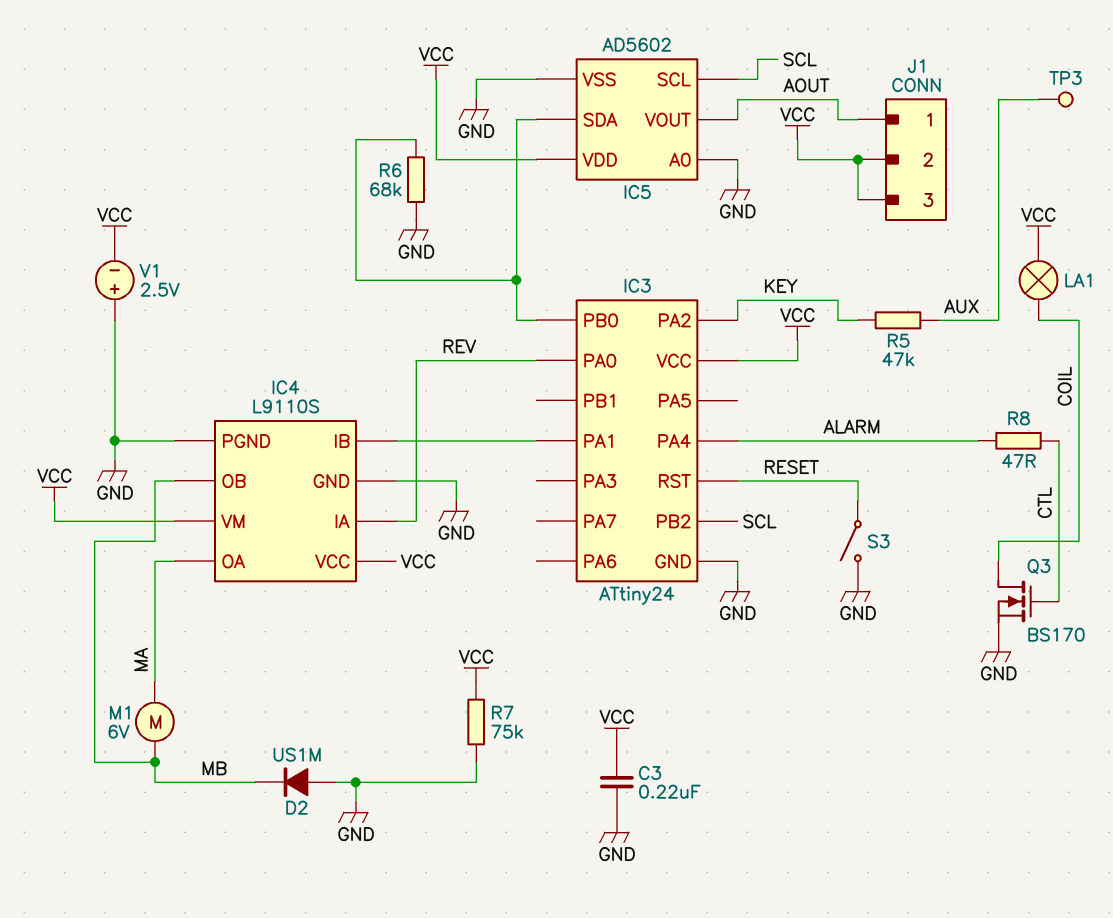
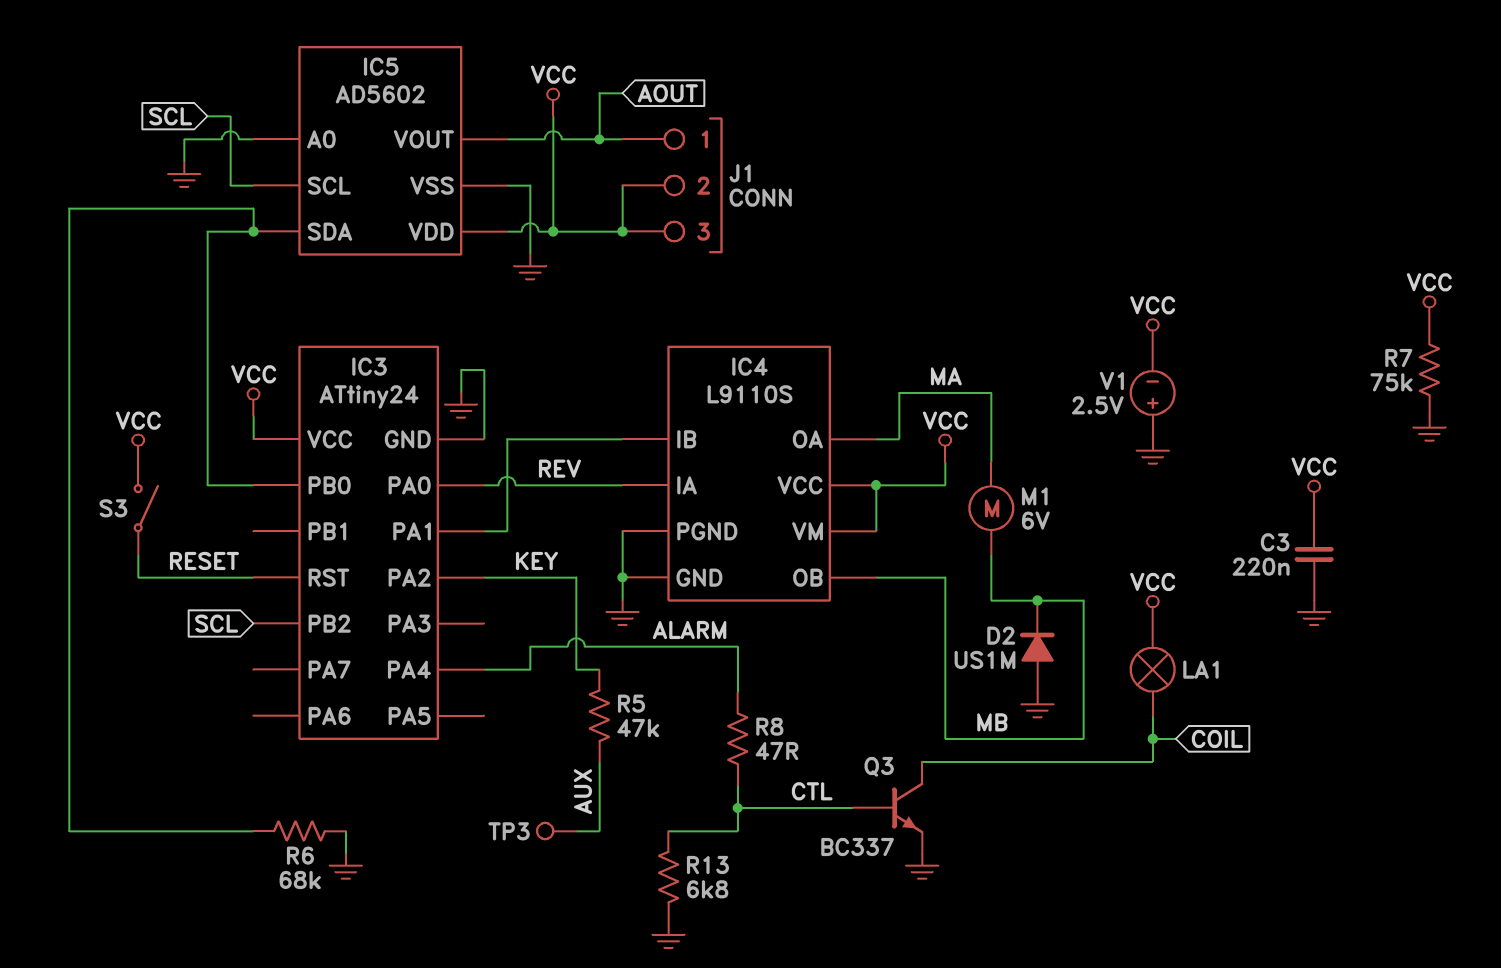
Q3: NMOS BS170 (G CTL, D COIL, S GND) -> NPN BC337 (B CTL, C COIL, E GND)
R13: none -> 6.8k (CTL, GND)
S3: switch (GND, RESET) -> switch (RESET, VCC)

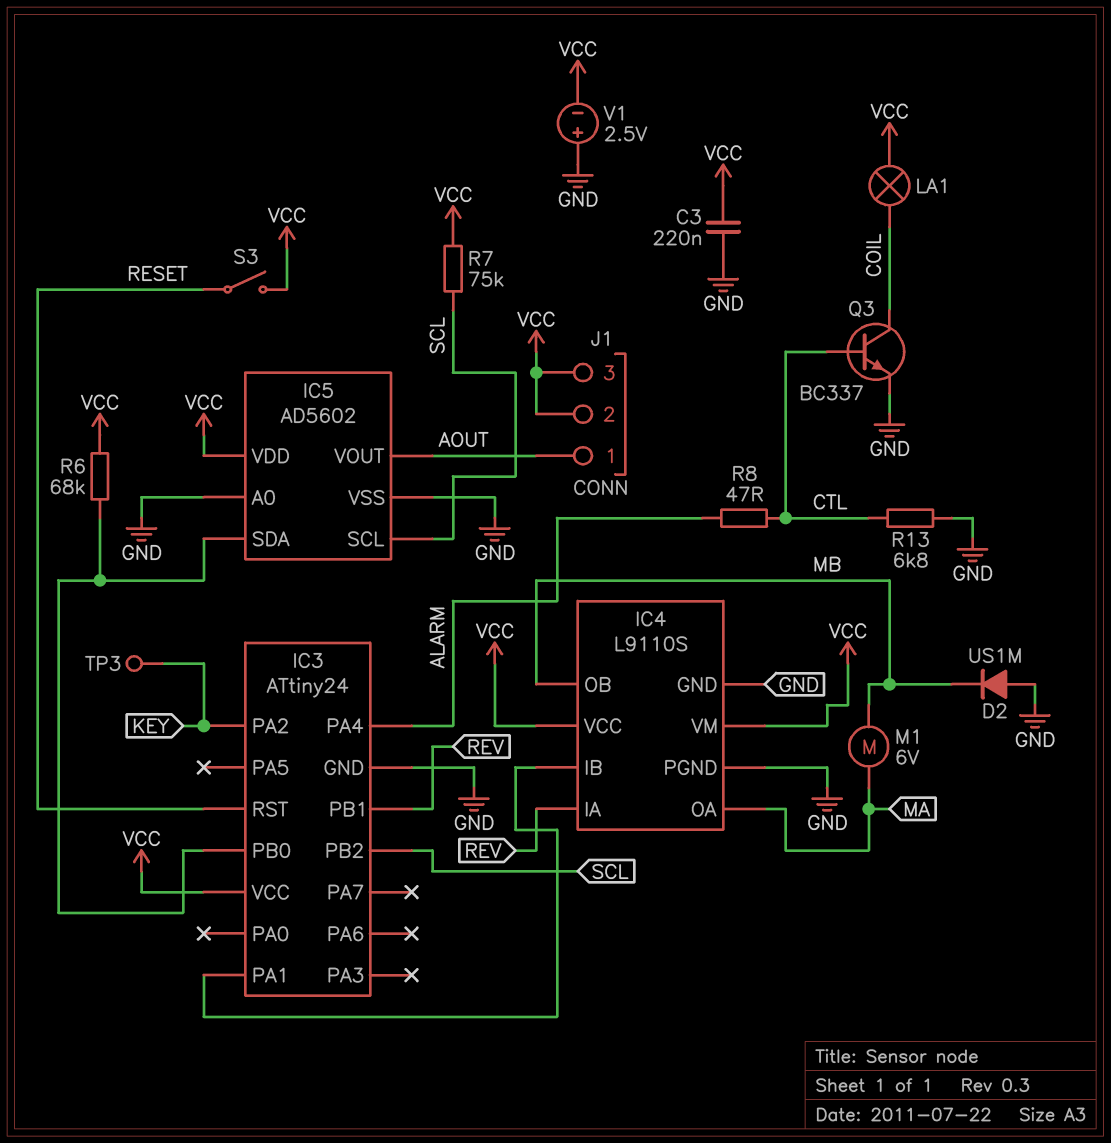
IC3 pin PA0: REV -> none
IC3 pin PB1: none -> REV
R5: 47k (AUX, KEY) -> none
R6: 68k (GND, IC3/PB0) -> 68k (IC3/PB0, VCC)
R7: 75k (GND, VCC) -> 75k (SCL, VCC)
TP3: test point (AUX) -> test point (KEY)

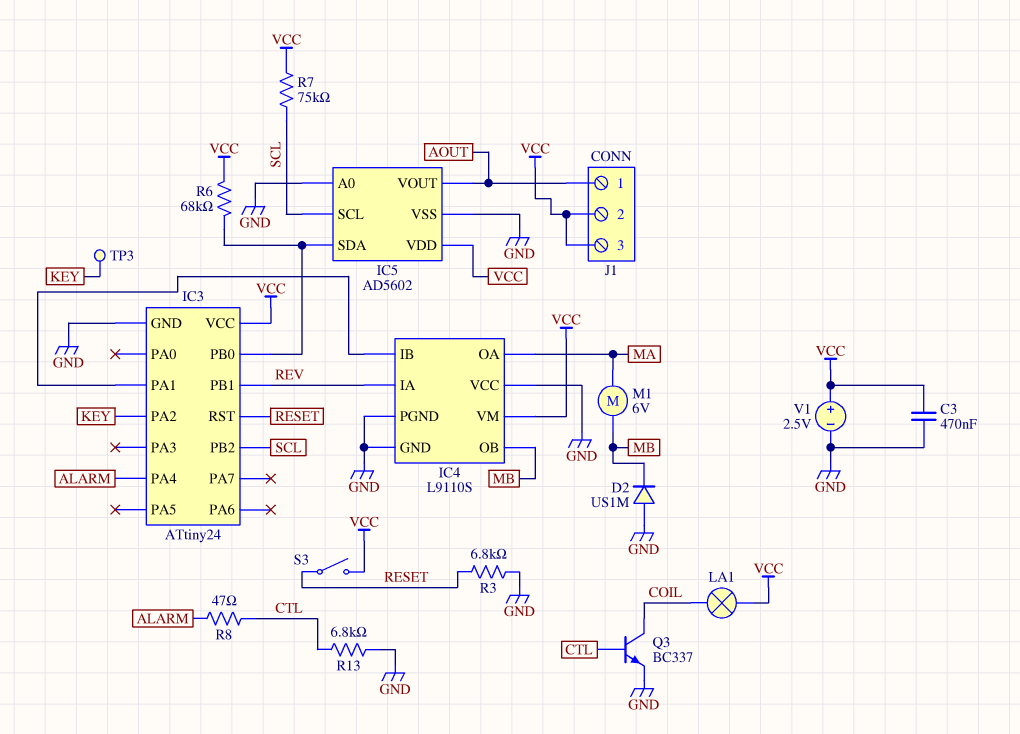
C3: 220nF (GND, VCC) -> 470nF (GND, VCC)
IC4 pin VCC: VCC -> GND
R3: none -> 6.8k (GND, RESET)
V1: 2.5V (plus GND, minus VCC) -> 2.5V (plus VCC, minus GND)

